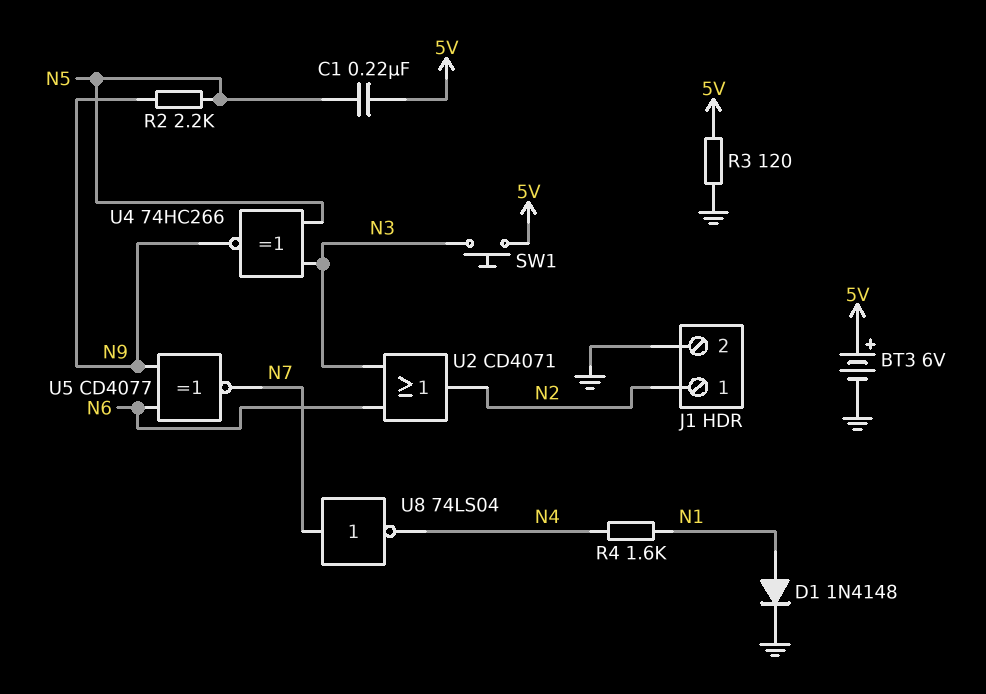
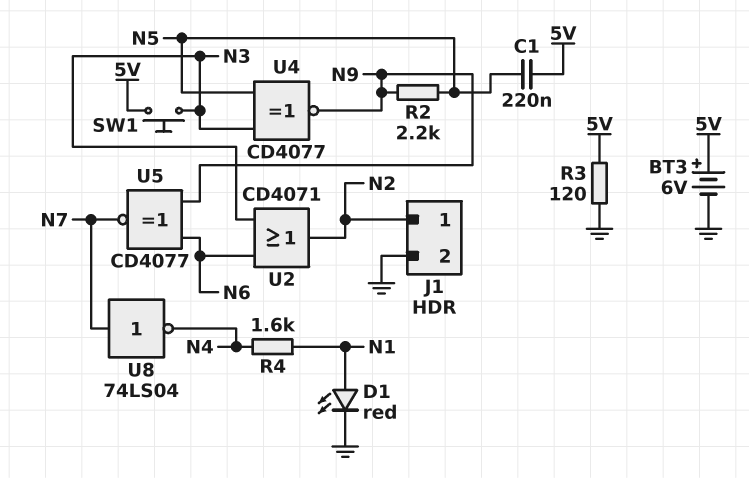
D1: diode 1N4148 (A N1, K GND) -> LED red (A N1, K GND)
U4: XNOR 74HC266 (in N3, in N5, out N9) -> XNOR CD4077 (in N3, in N5, out N9)

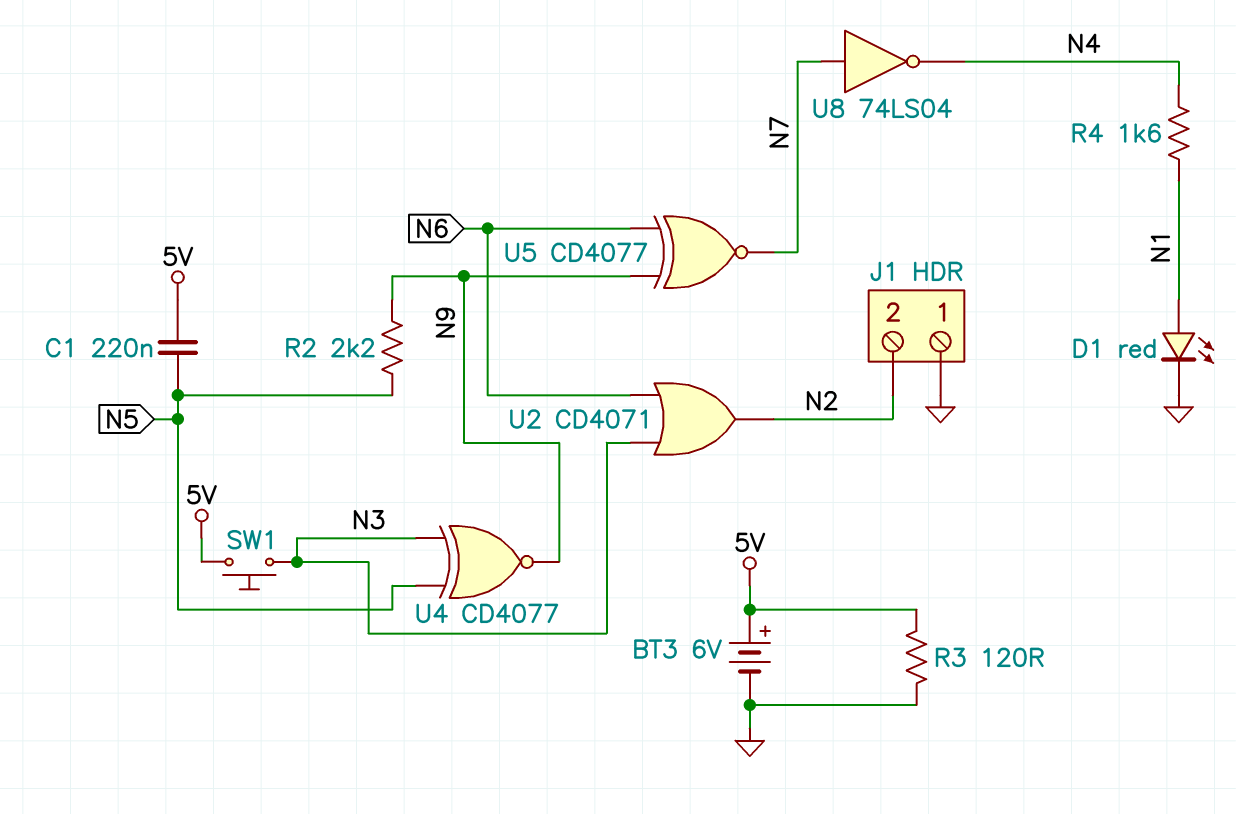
J1 pin 1: N2 -> GND
J1 pin 2: GND -> N2

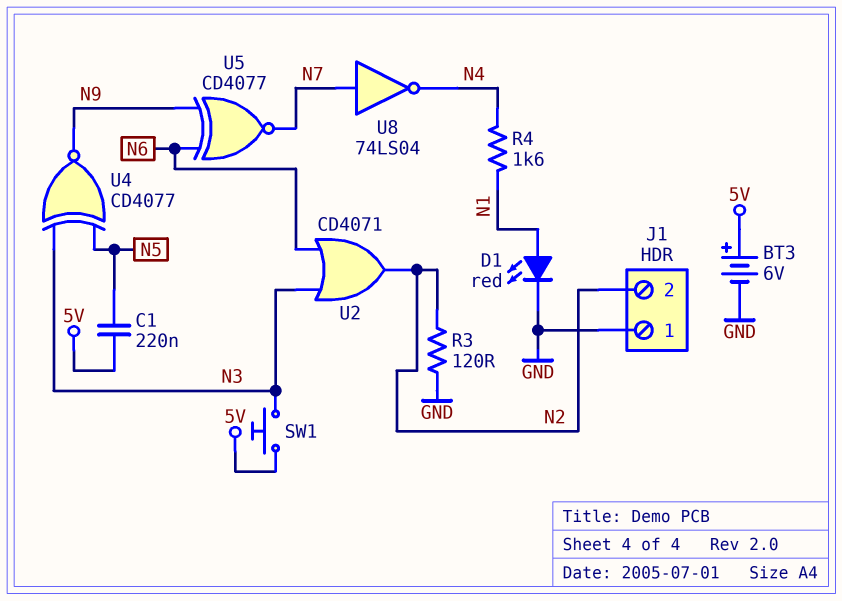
R2: 2.2k (N5, N9) -> none
R3: 120 (5V, GND) -> 120 (GND, N2)

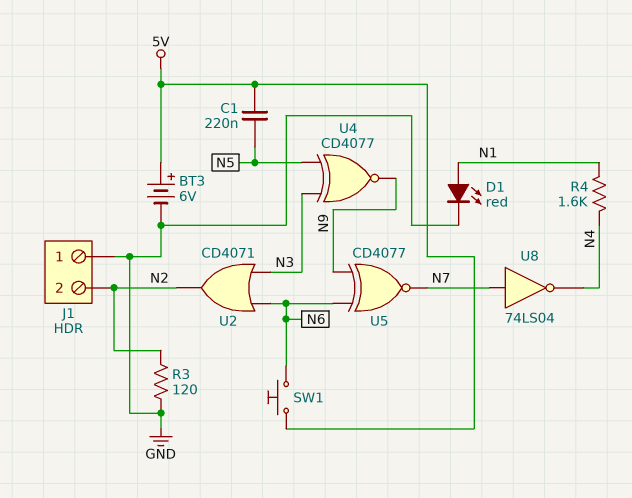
SW1: button (5V, N3) -> button (5V, N6)

